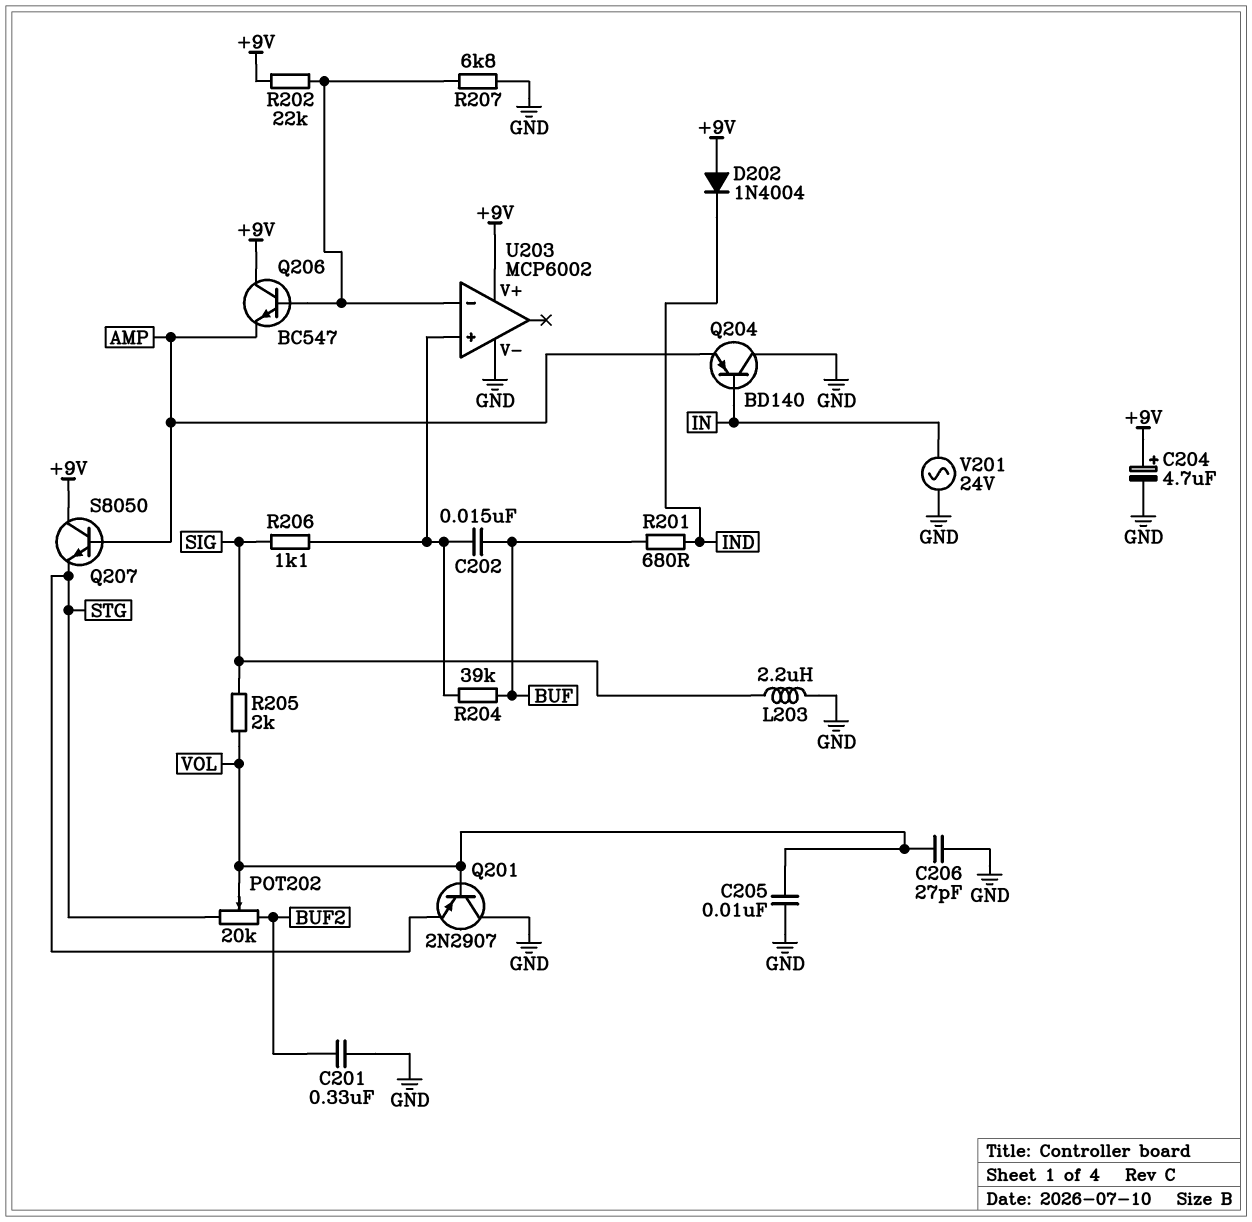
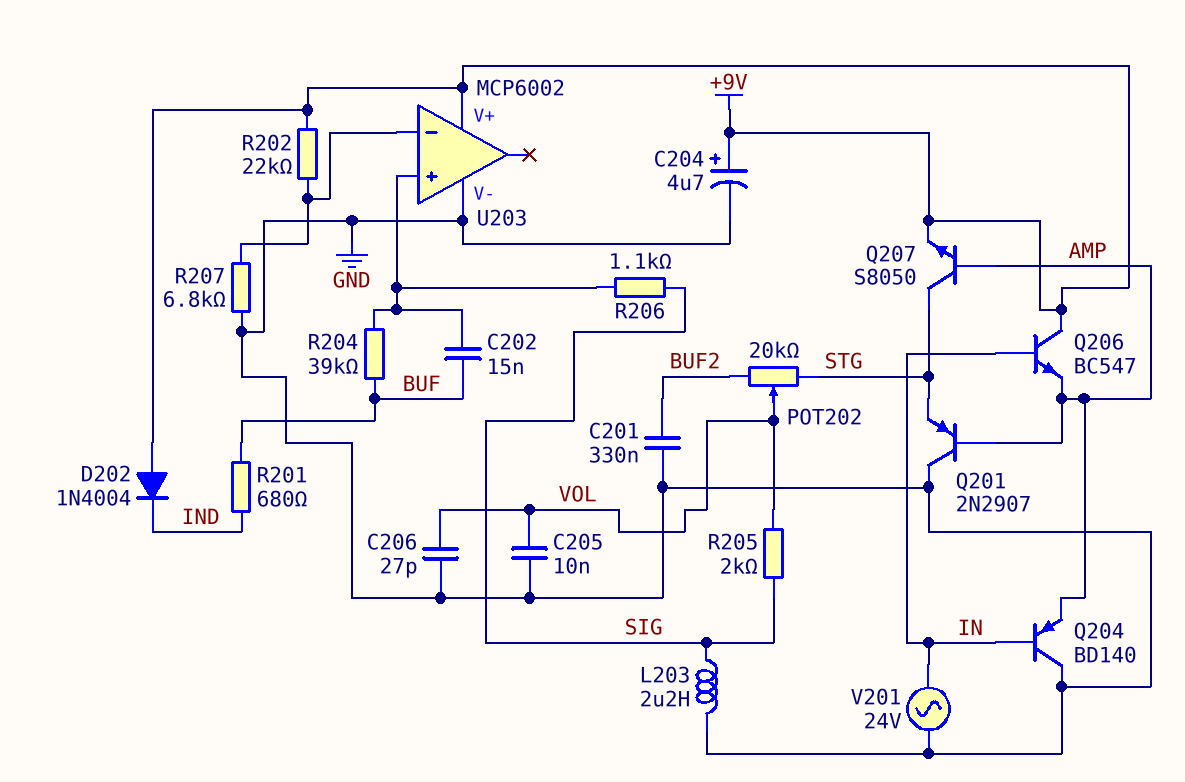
Q201: PNP 2N2907 (B VOL, C GND, E STG) -> PNP 2N2907 (B AMP, C GND, E STG)
Q206: NPN BC547 (B U203/in-, C +9V, E AMP) -> NPN BC547 (B IN, C +9V, E AMP)
Q207: NPN S8050 (B AMP, C +9V, E STG) -> NPN S8050 (B AMP, C STG, E +9V)

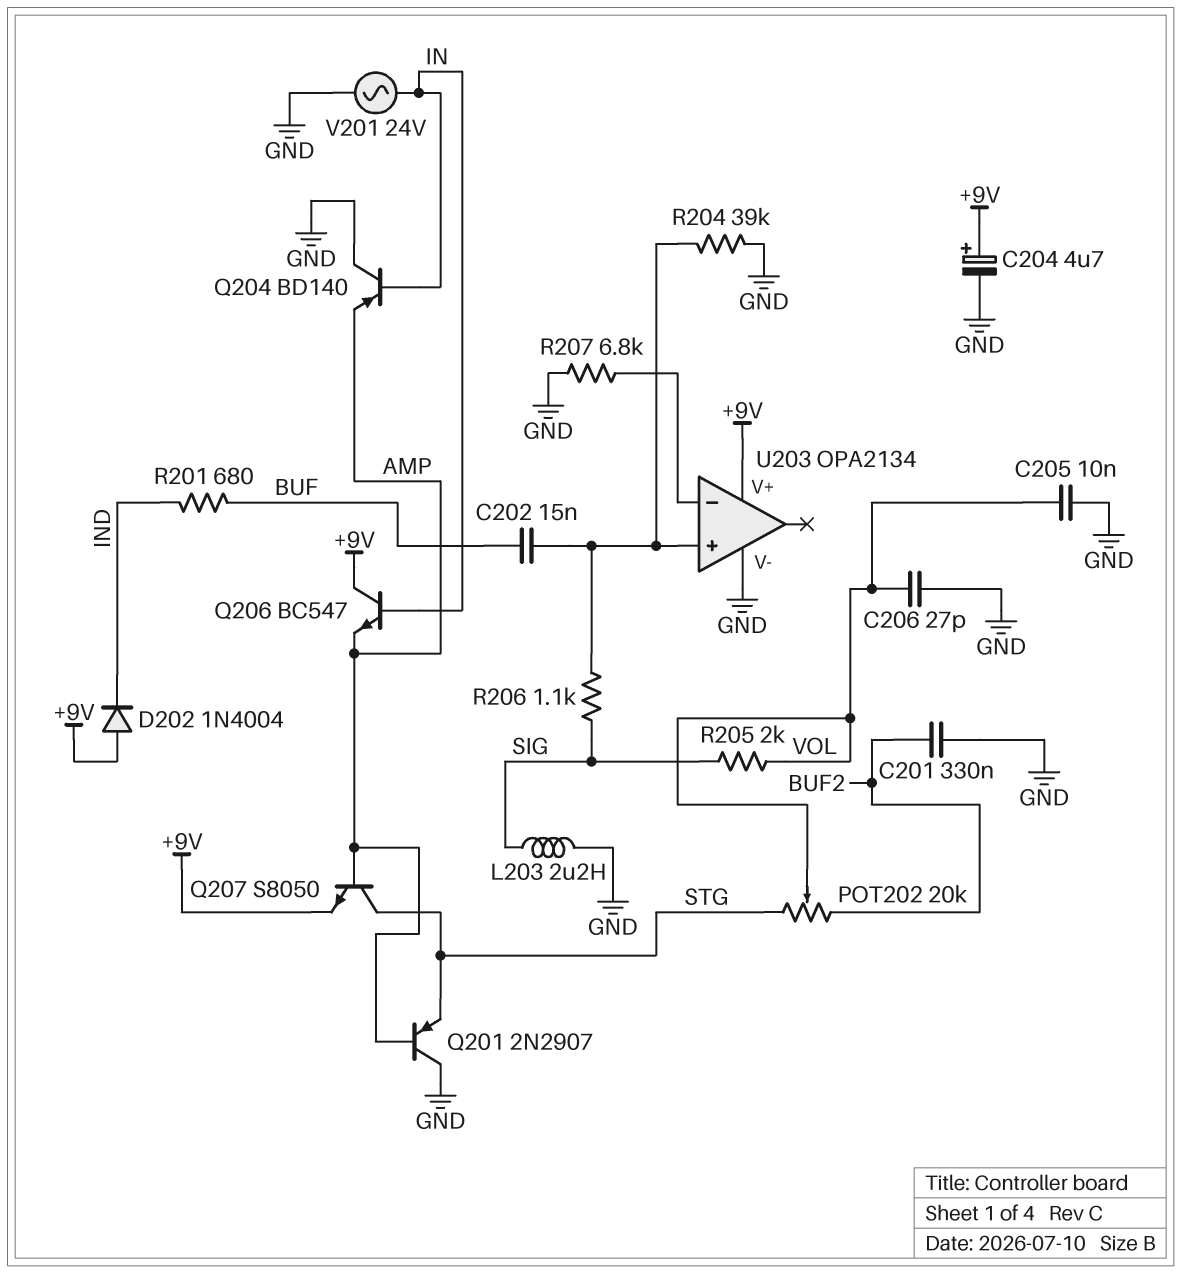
R202: 22k (+9V, U203/in-) -> none
R204: 39k (BUF, U203/in+) -> 39k (GND, U203/in+)
U203: MCP6002 -> OPA2134

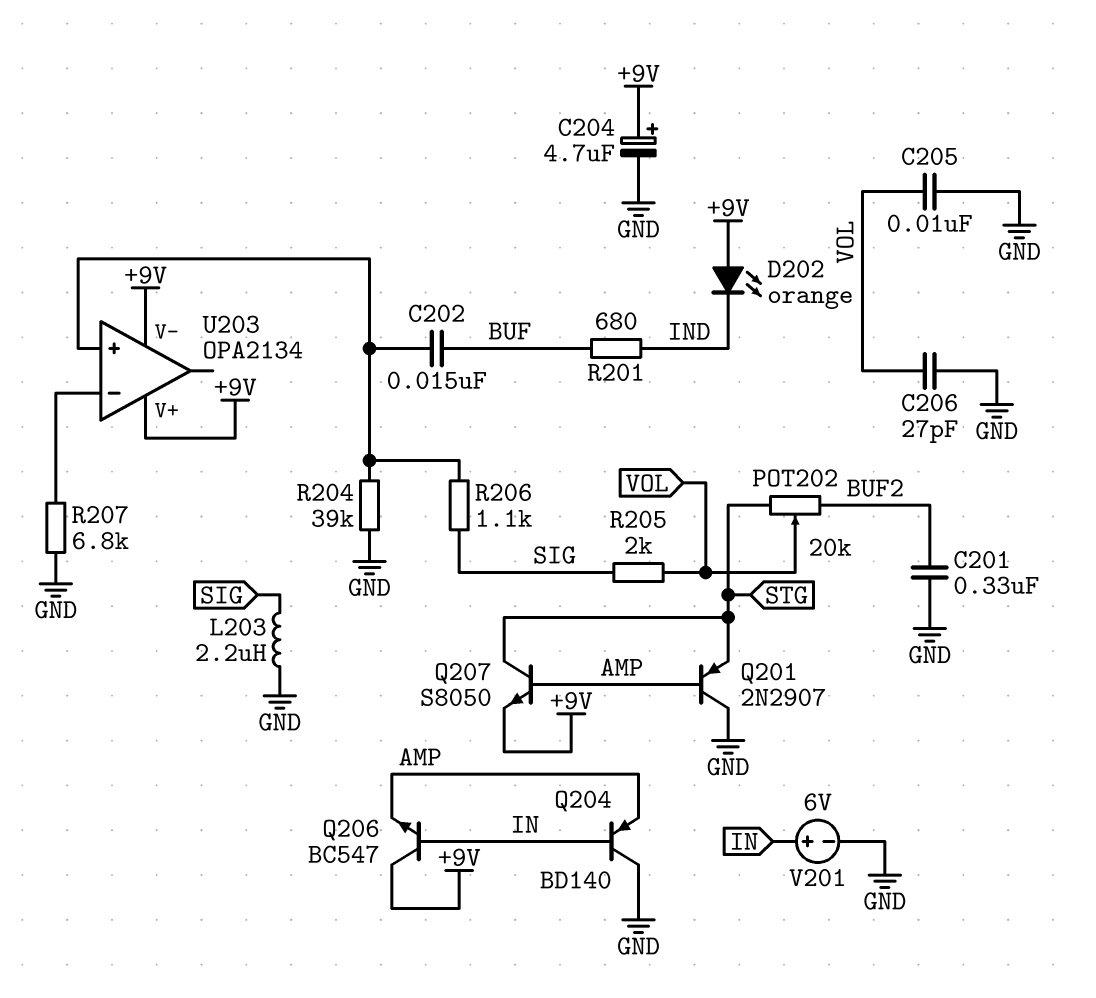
D202: diode 1N4004 (A +9V, K IND) -> LED orange (A +9V, K IND)
U203 pin V-: GND -> +9V
V201: AC 24V (GND, IN) -> 6V (plus IN, minus GND)

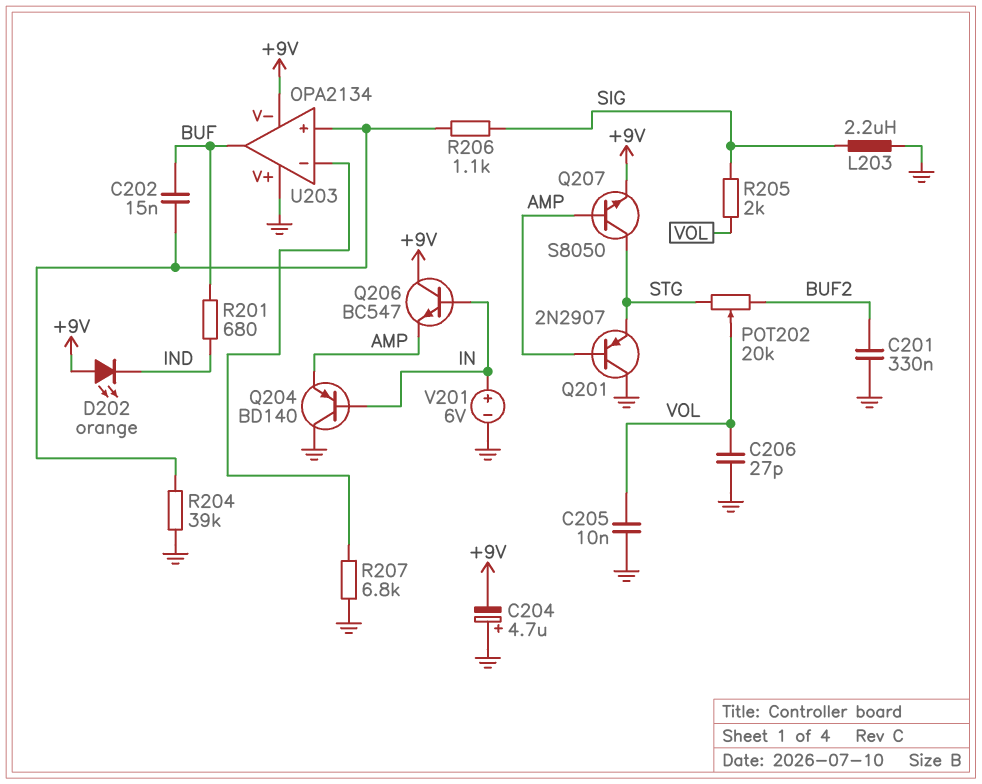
C204: 4.7uF (plus +9V, minus GND) -> 4.7uF (plus GND, minus +9V)
U203 pin V+: +9V -> GND
U203 pin out: none -> BUF

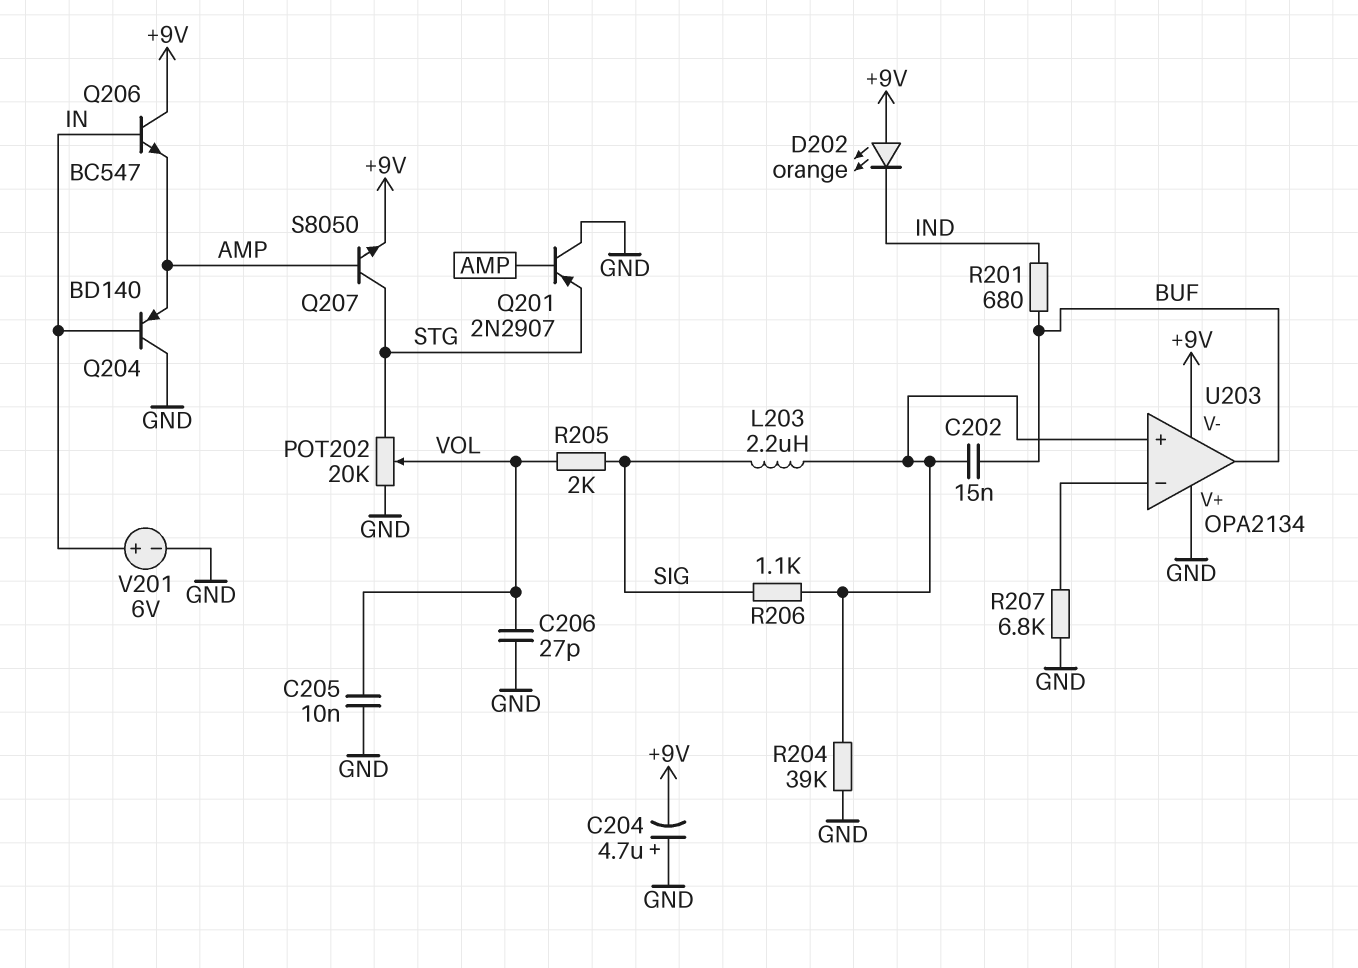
C201: 330nF (BUF2, GND) -> none
L203: 2.2uH (GND, SIG) -> 2.2uH (SIG, U203/in+)
POT202: 20k (BUF2, STG, wiper VOL) -> 20k (GND, STG, wiper VOL)

